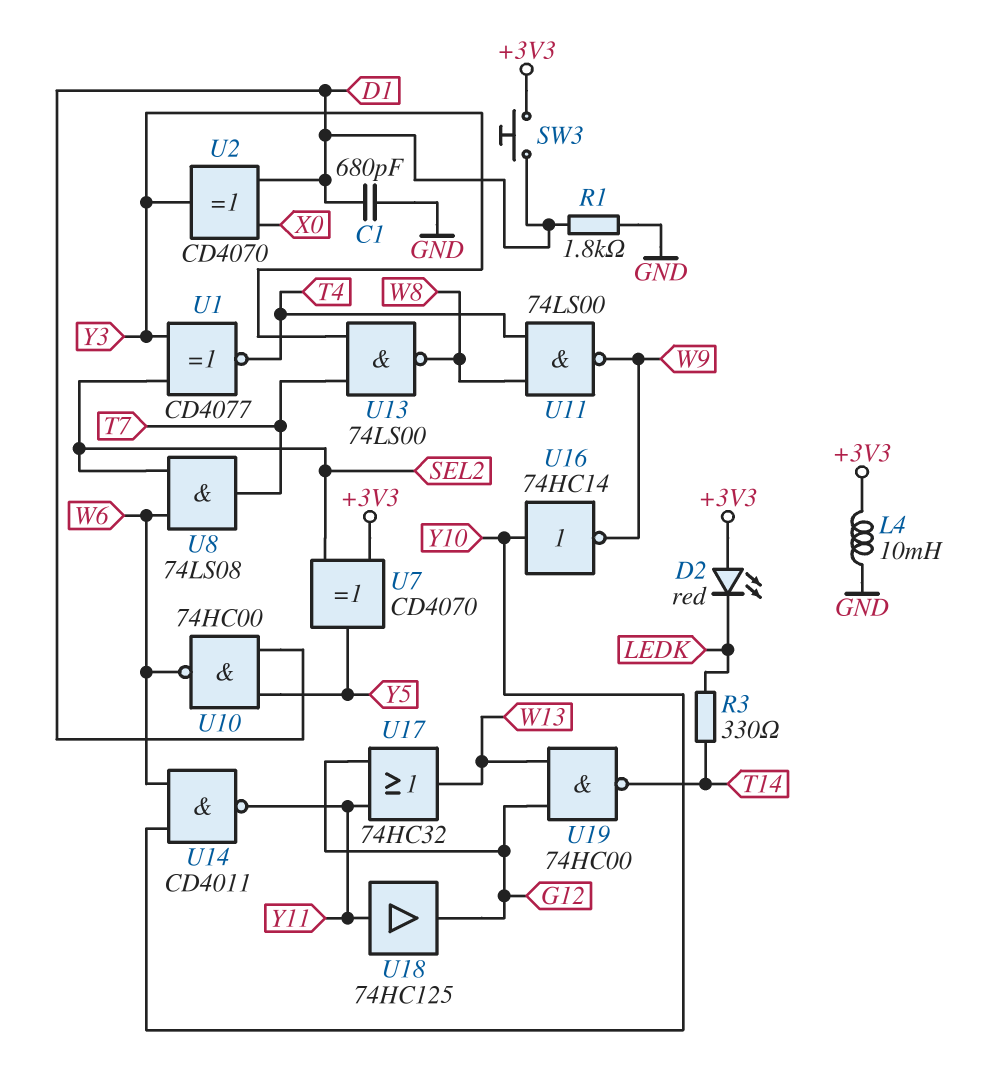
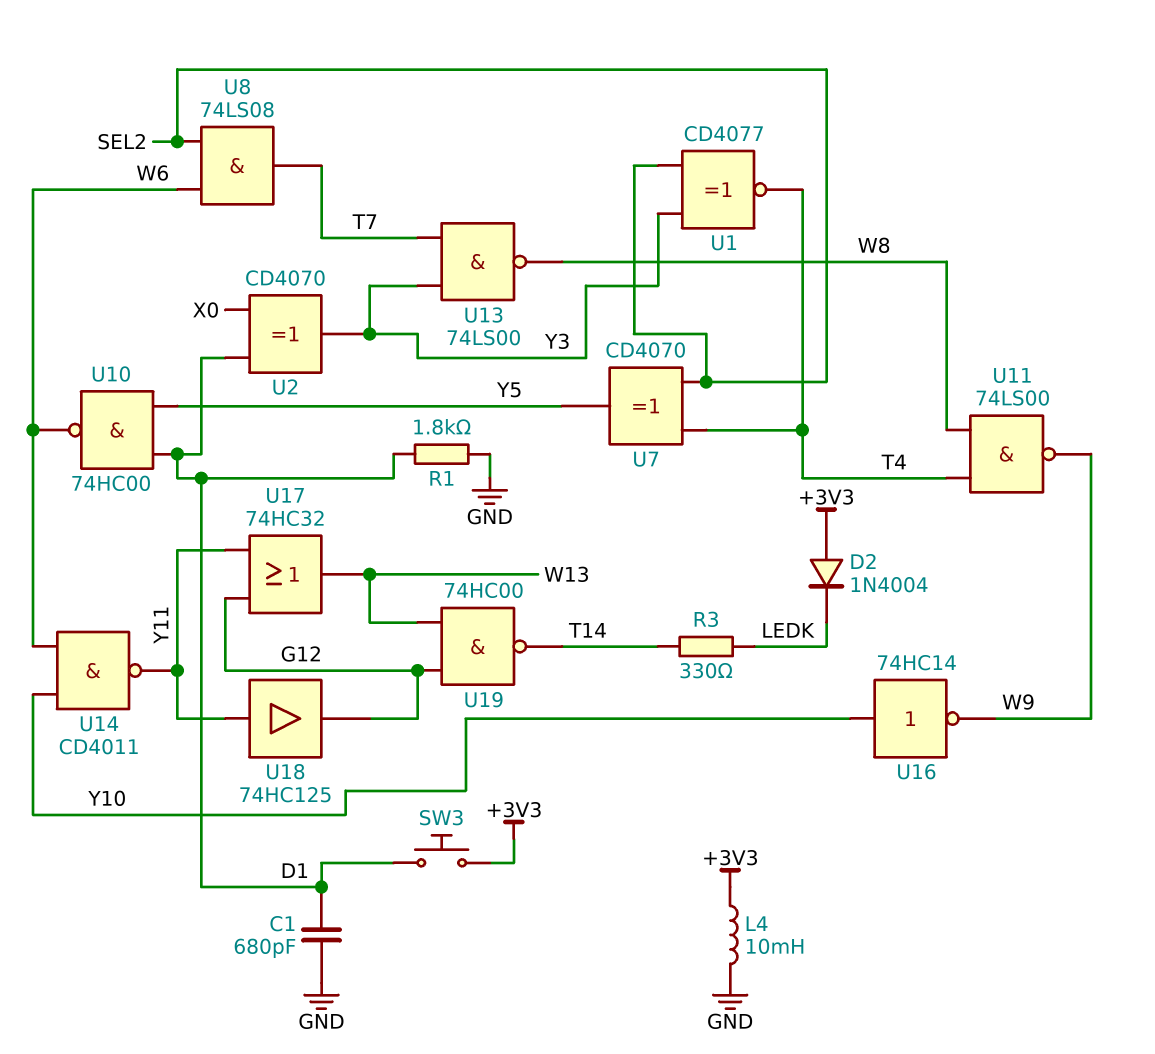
D2: LED red (A +3V3, K LEDK) -> diode 1N4004 (A +3V3, K LEDK)
U7: XOR CD4070 (in +3V3, in SEL2, out Y5) -> XOR CD4070 (in SEL2, in T4, out Y5)

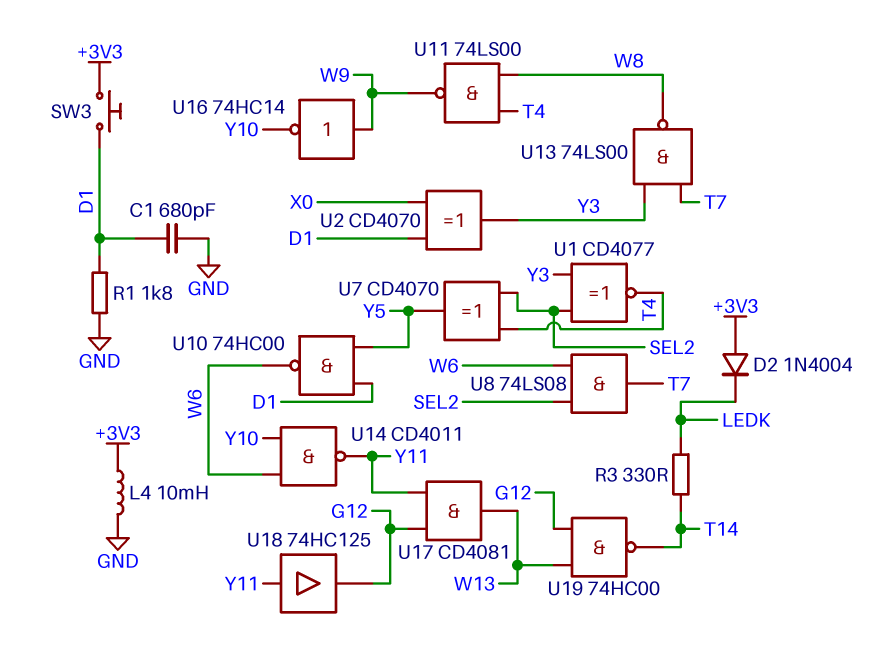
U16: NOT 74HC14 (in Y10, out W9) -> NOT 74HC14 (in W9, out Y10)
U17: OR 74HC32 (in G12, in Y11, out W13) -> AND CD4081 (in G12, in Y11, out W13)

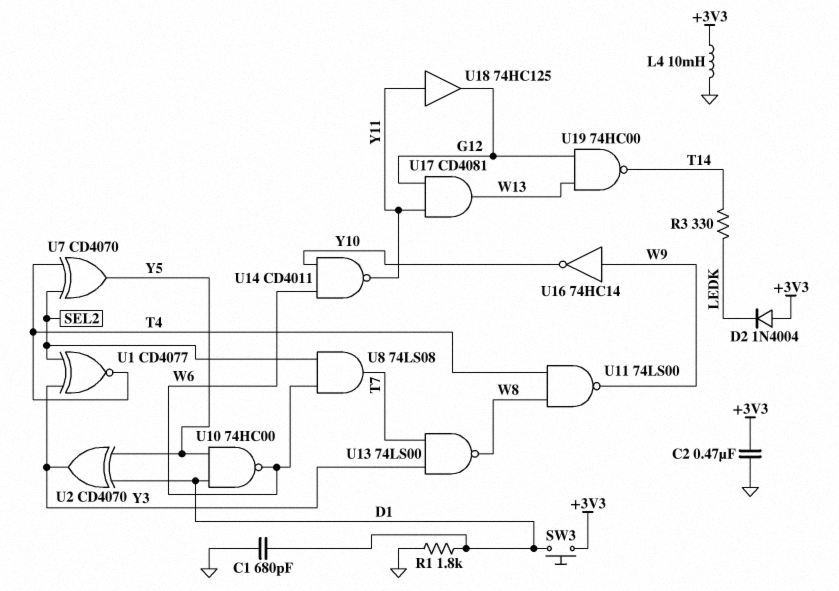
C2: none -> 470nF (+3V3, GND)
U2: XOR CD4070 (in D1, in X0, out Y3) -> XOR CD4070 (in D1, in Y5, out Y3)

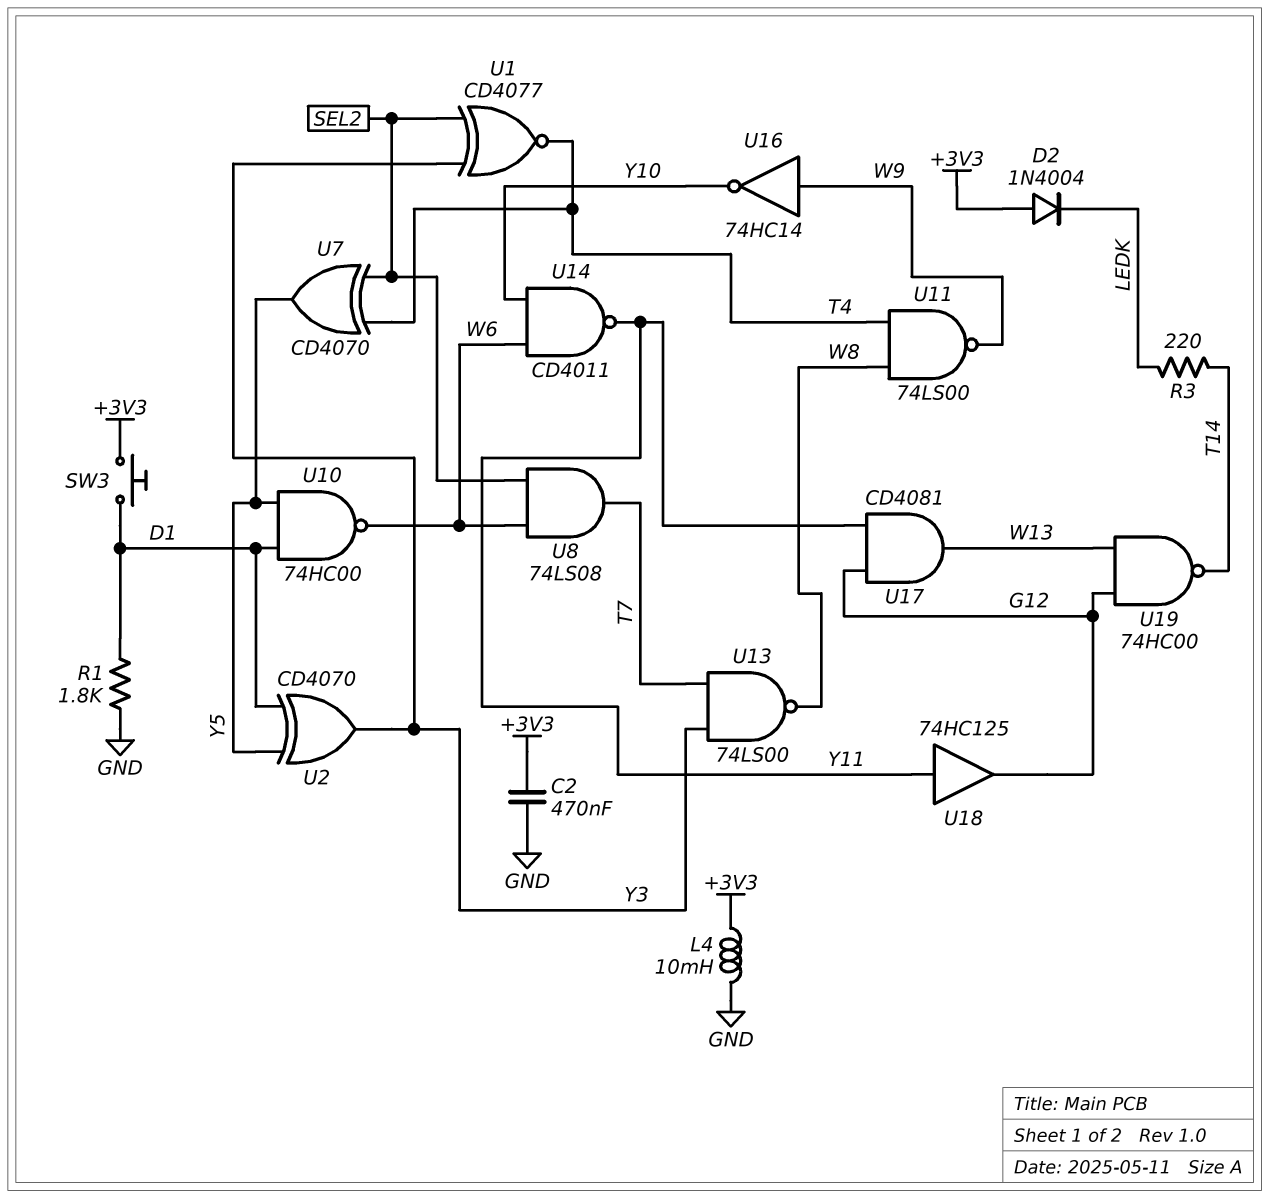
C1: 680pF (D1, GND) -> none
R3: 330 (LEDK, T14) -> 220 (LEDK, T14)

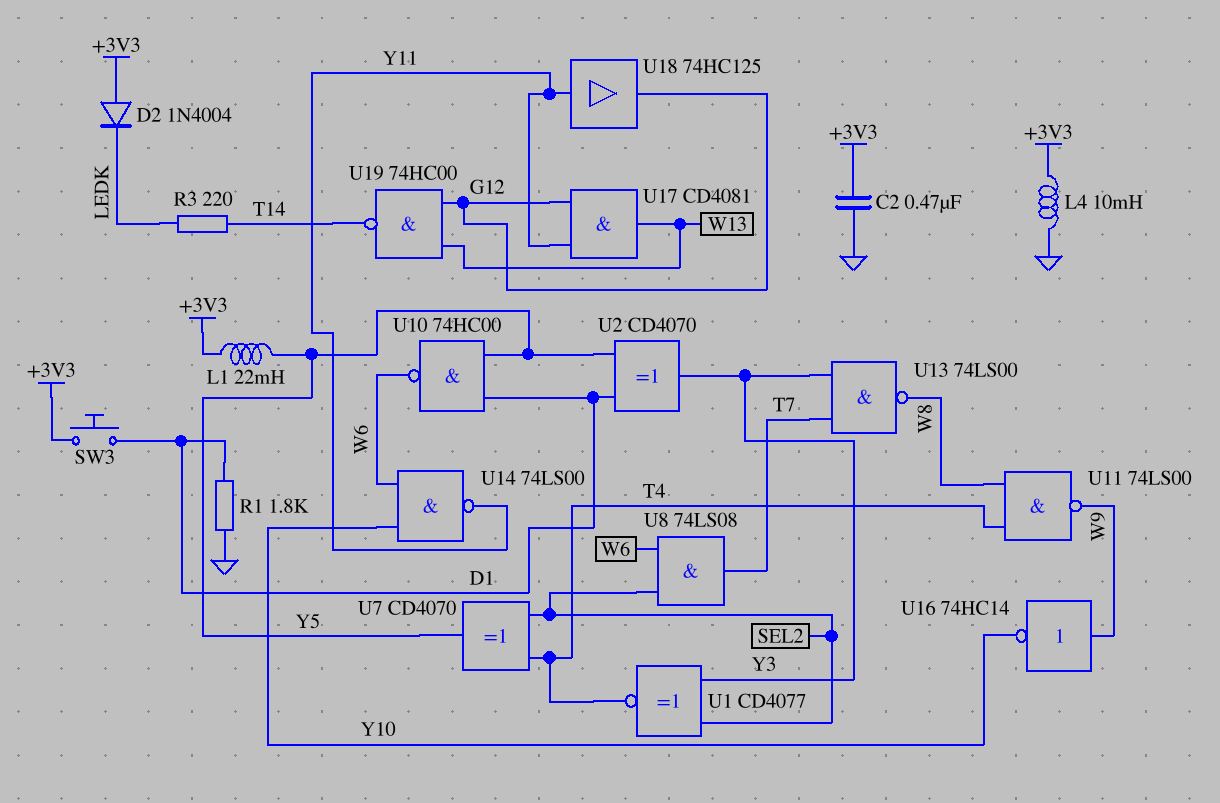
L1: none -> 22mH (+3V3, Y5)
U14: NAND CD4011 (in W6, in Y10, out Y11) -> NAND 74LS00 (in W6, in Y10, out Y11)

